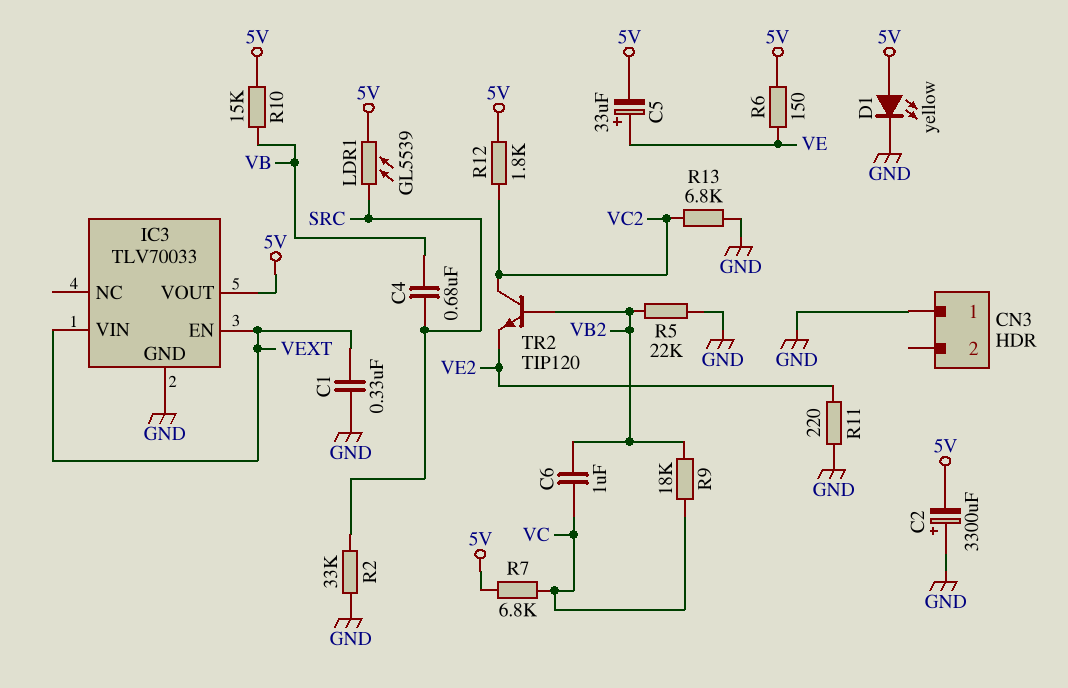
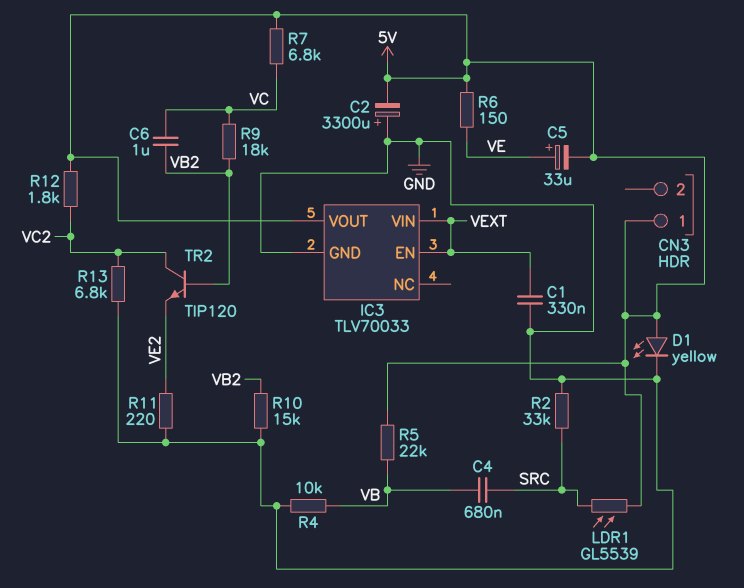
CN3 pin 1: GND -> 5V
R4: none -> 10k (GND, VB)
R5: 22k (GND, VB2) -> 22k (5V, VB)
R10: 15k (5V, VB) -> 15k (GND, VB2)

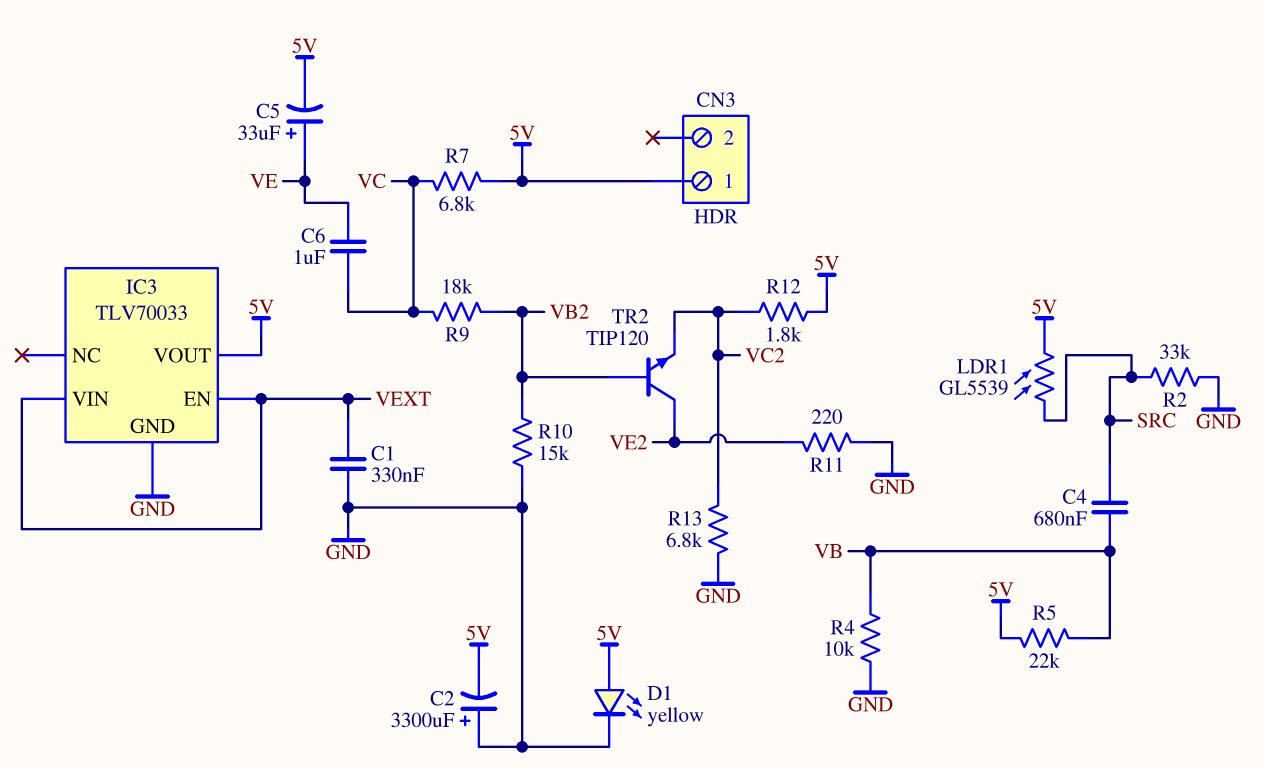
C6: 1uF (VB2, VC) -> 1uF (VC, VE)
R6: 150 (5V, VE) -> none
TR2: NPN TIP120 (B VB2, C VC2, E VE2) -> NPN TIP120 (B VB2, C VE2, E VC2)

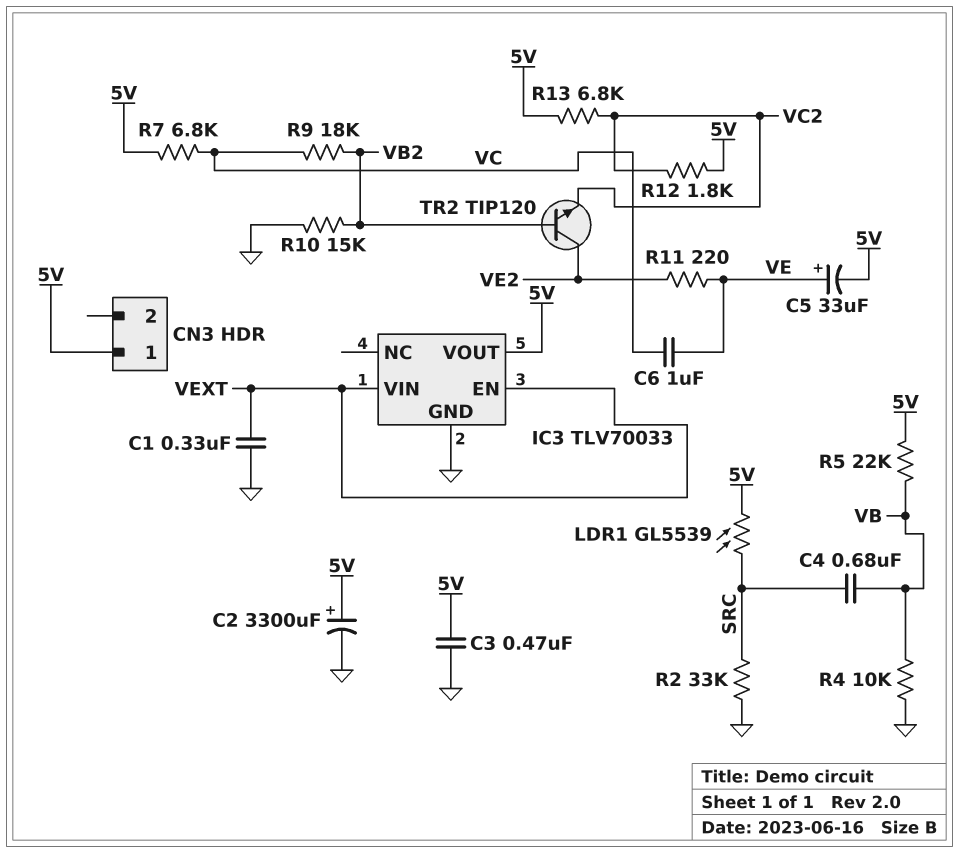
C2: 3300uF (plus GND, minus 5V) -> 3300uF (plus 5V, minus GND)
C3: none -> 470nF (5V, GND)
D1: LED yellow (A 5V, K GND) -> none
R11: 220 (GND, VE2) -> 220 (VE, VE2)
R13: 6.8k (GND, VC2) -> 6.8k (5V, VC2)

